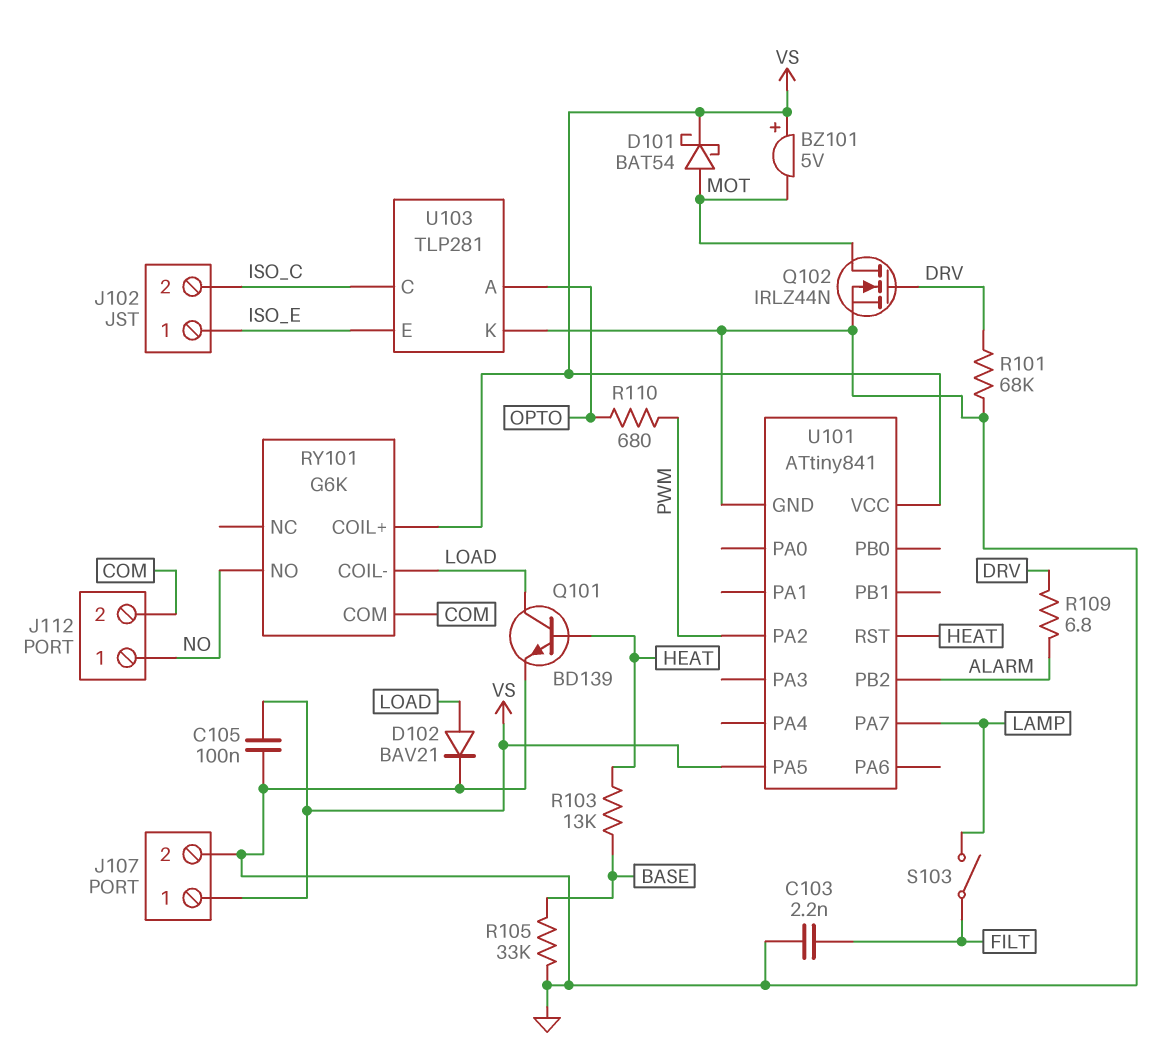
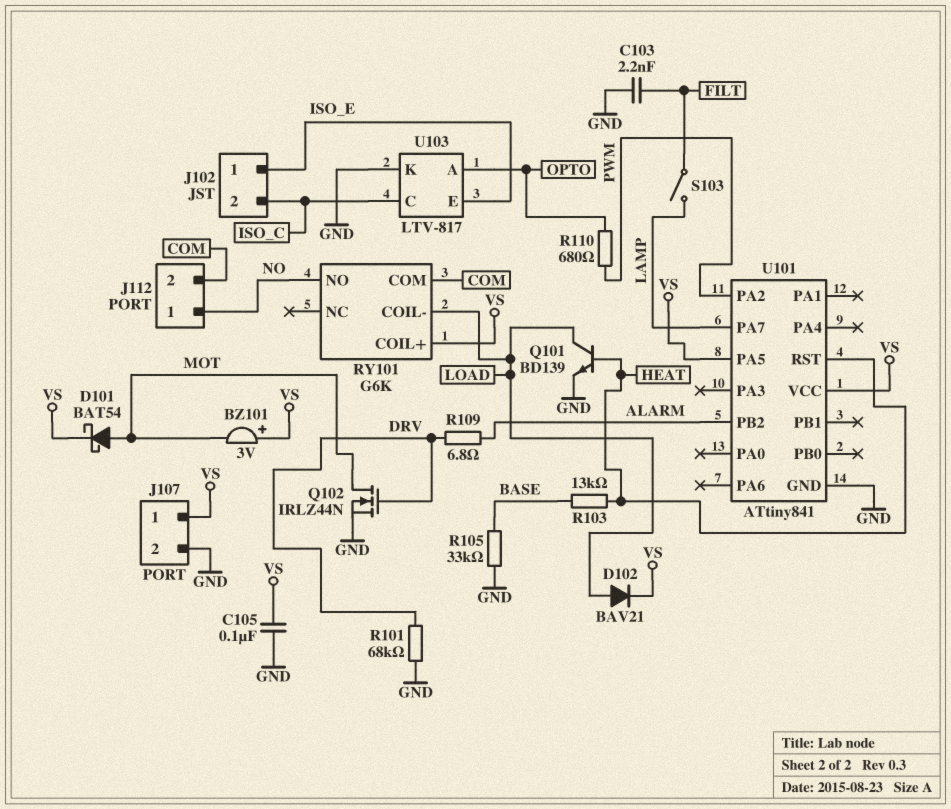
BZ101: buzzer 5V (plus VS, minus MOT) -> buzzer 3V (plus VS, minus MOT)
D102: diode BAV21 (A LOAD, K GND) -> diode BAV21 (A LOAD, K VS)
U103: TLP281 -> LTV-817

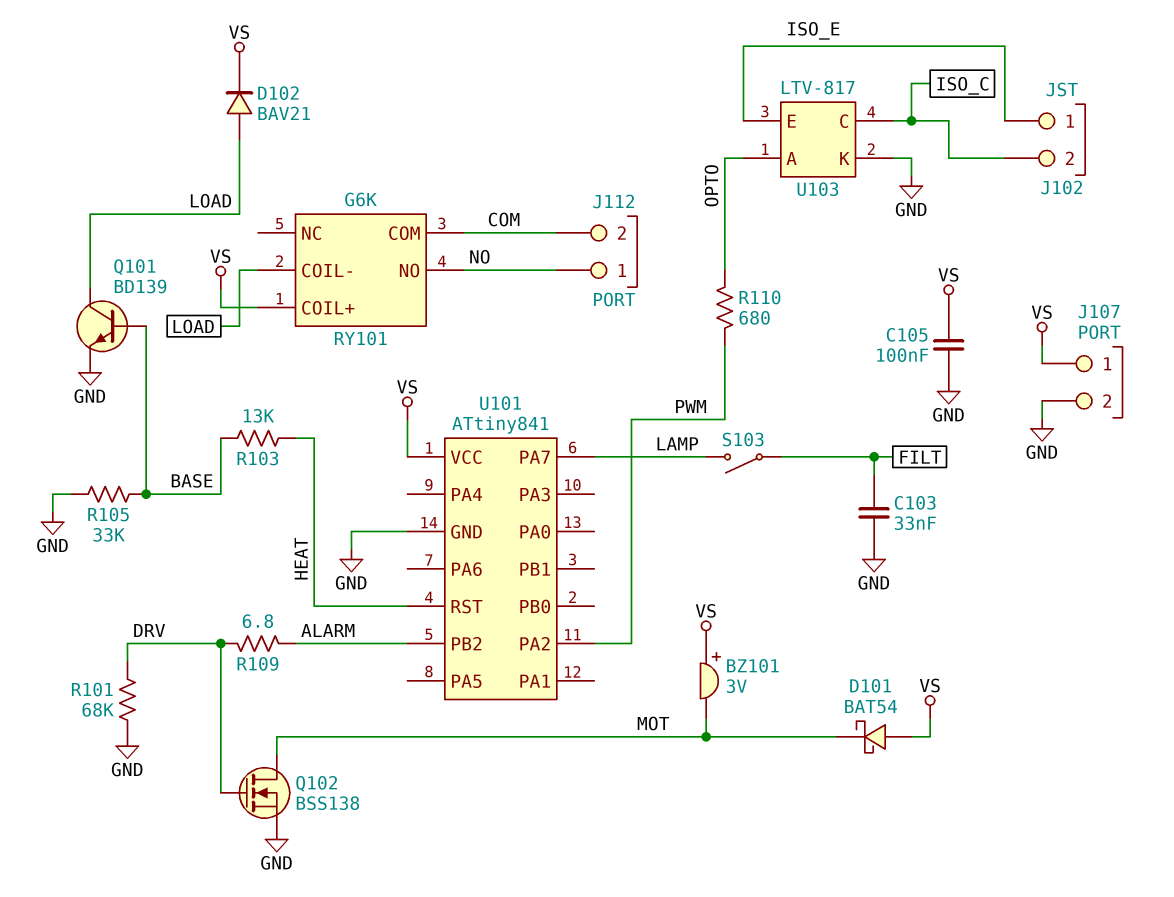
C103: 2.2nF (FILT, GND) -> 33nF (FILT, GND)
D101: schottky BAT54 (A MOT, K VS) -> schottky BAT54 (A VS, K MOT)
Q101: NPN BD139 (B HEAT, C LOAD, E GND) -> NPN BD139 (B BASE, C LOAD, E GND)
Q102: NMOS IRLZ44N (G DRV, D MOT, S GND) -> NMOS BSS138 (G DRV, D MOT, S GND)
U101 pin PA5: VS -> none

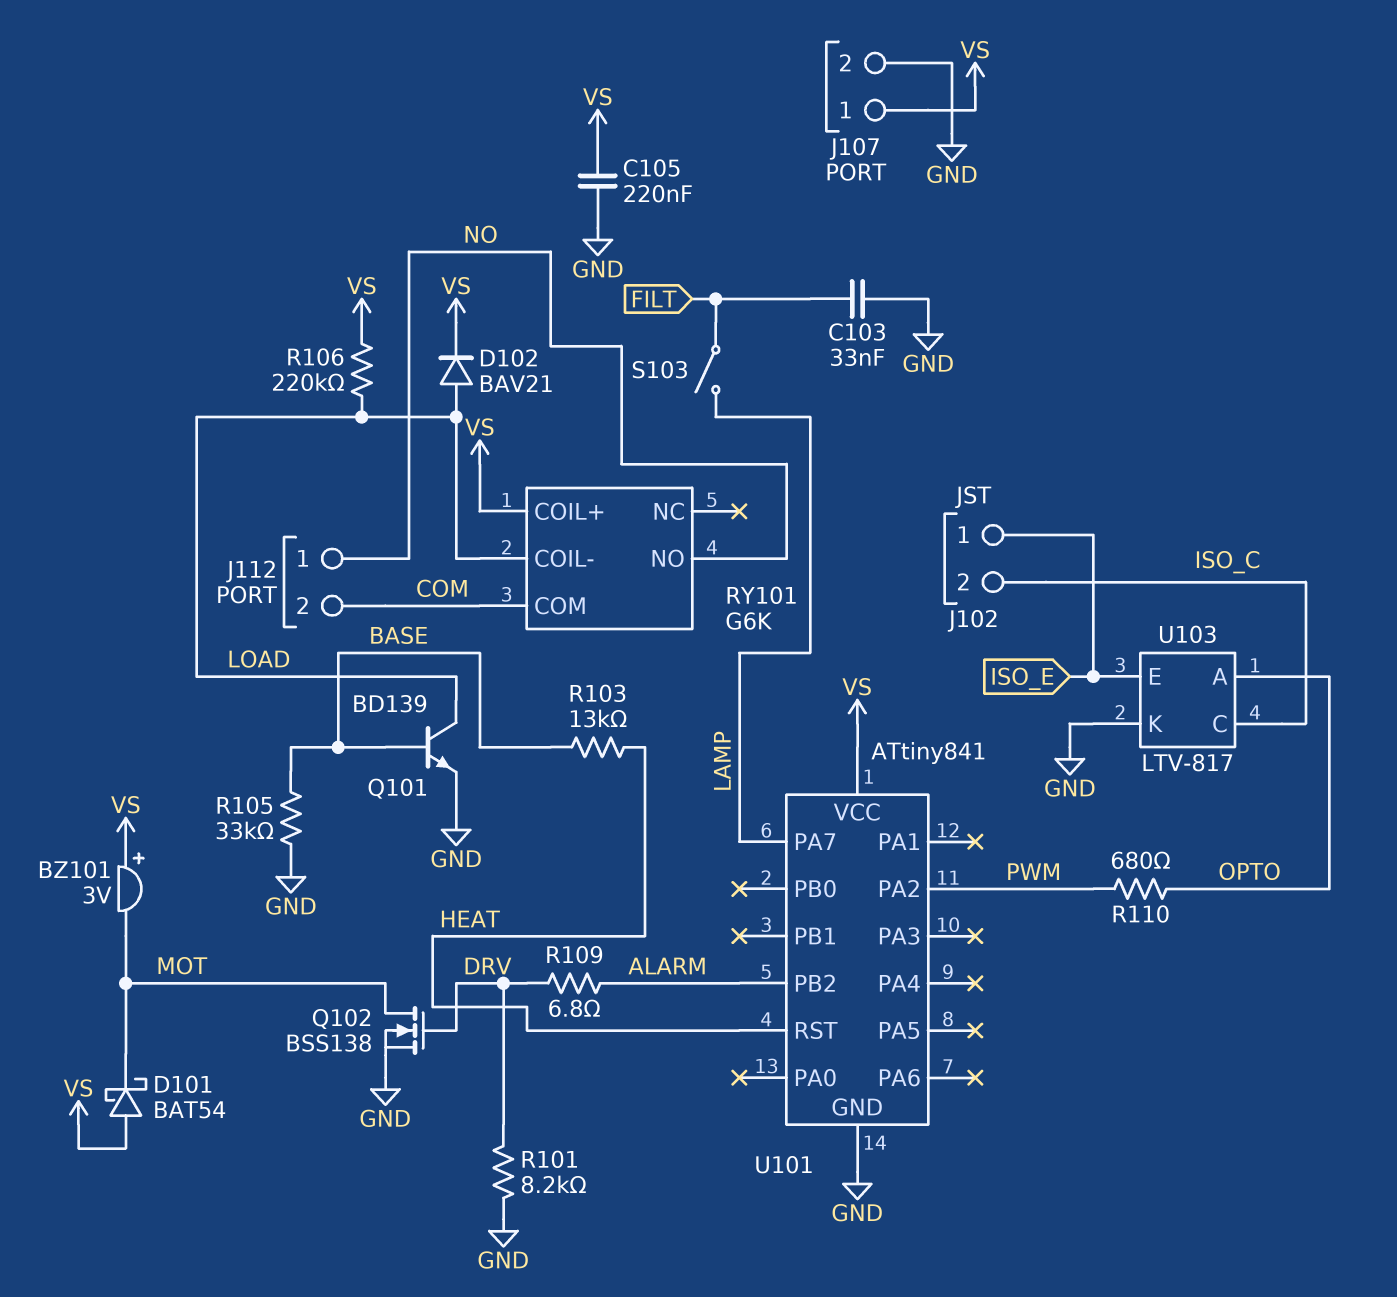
C105: 100nF (GND, VS) -> 220nF (GND, VS)
R101: 68k (DRV, GND) -> 8.2k (DRV, GND)
R106: none -> 220k (LOAD, VS)

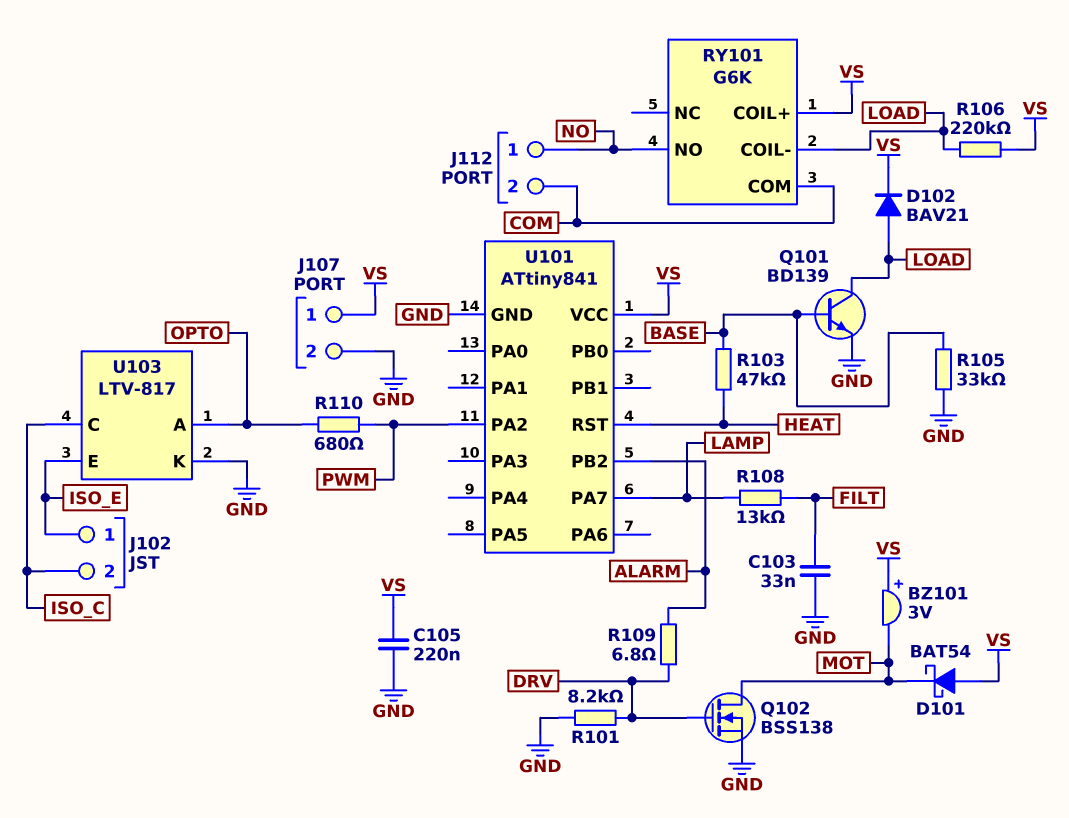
R103: 13k (BASE, HEAT) -> 47k (BASE, HEAT)
R108: none -> 13k (FILT, LAMP)
S103: switch (FILT, LAMP) -> none

